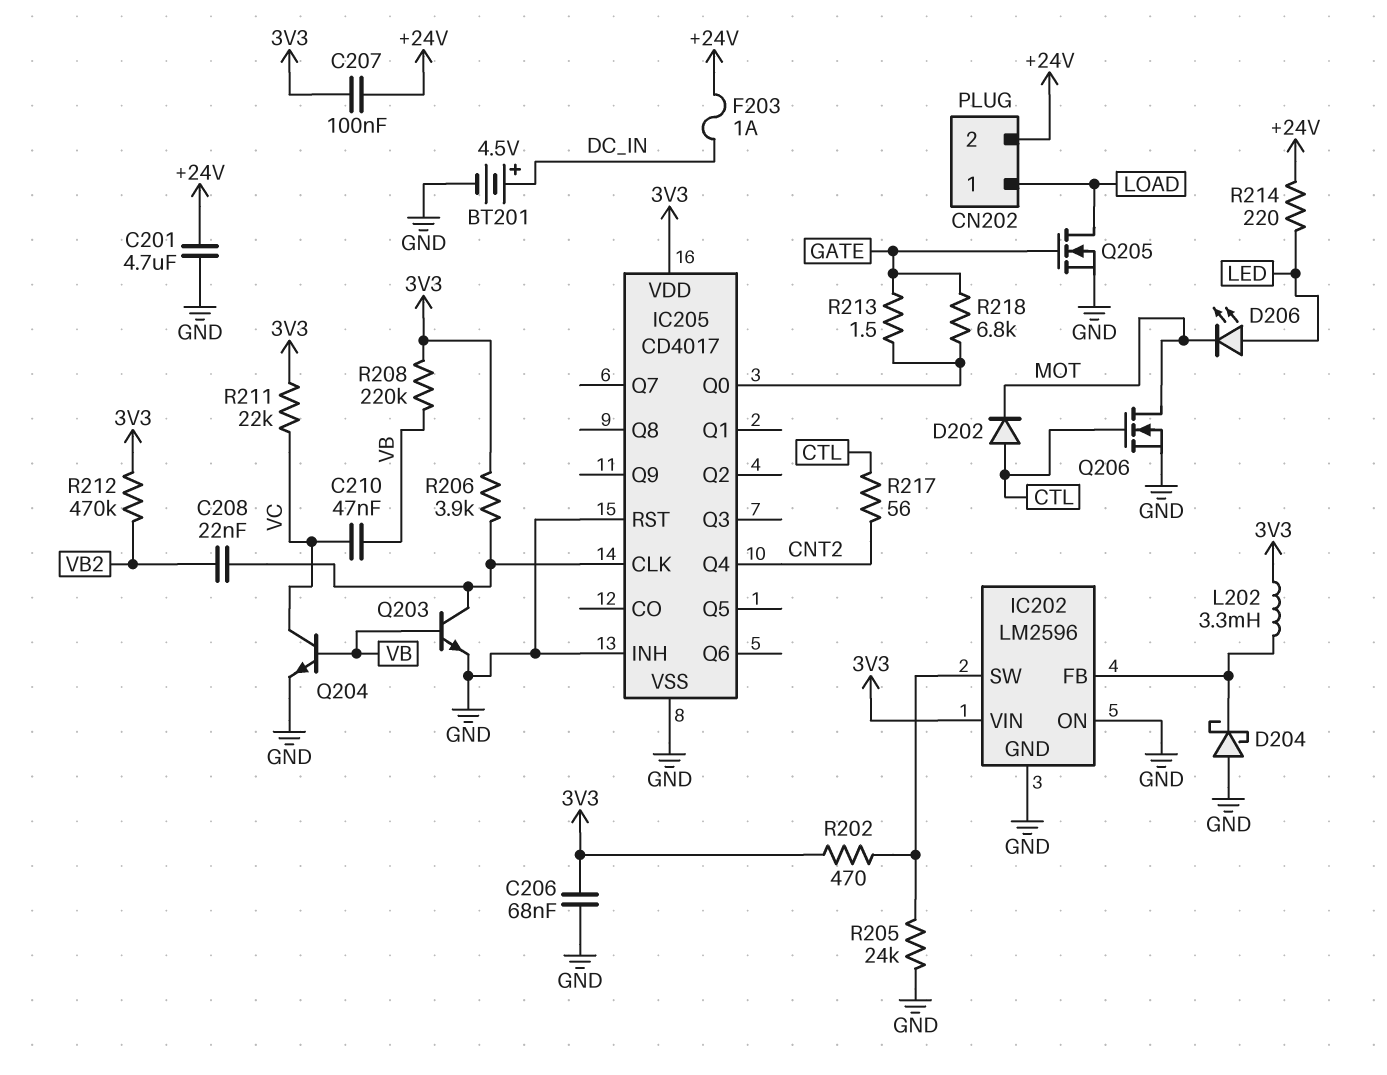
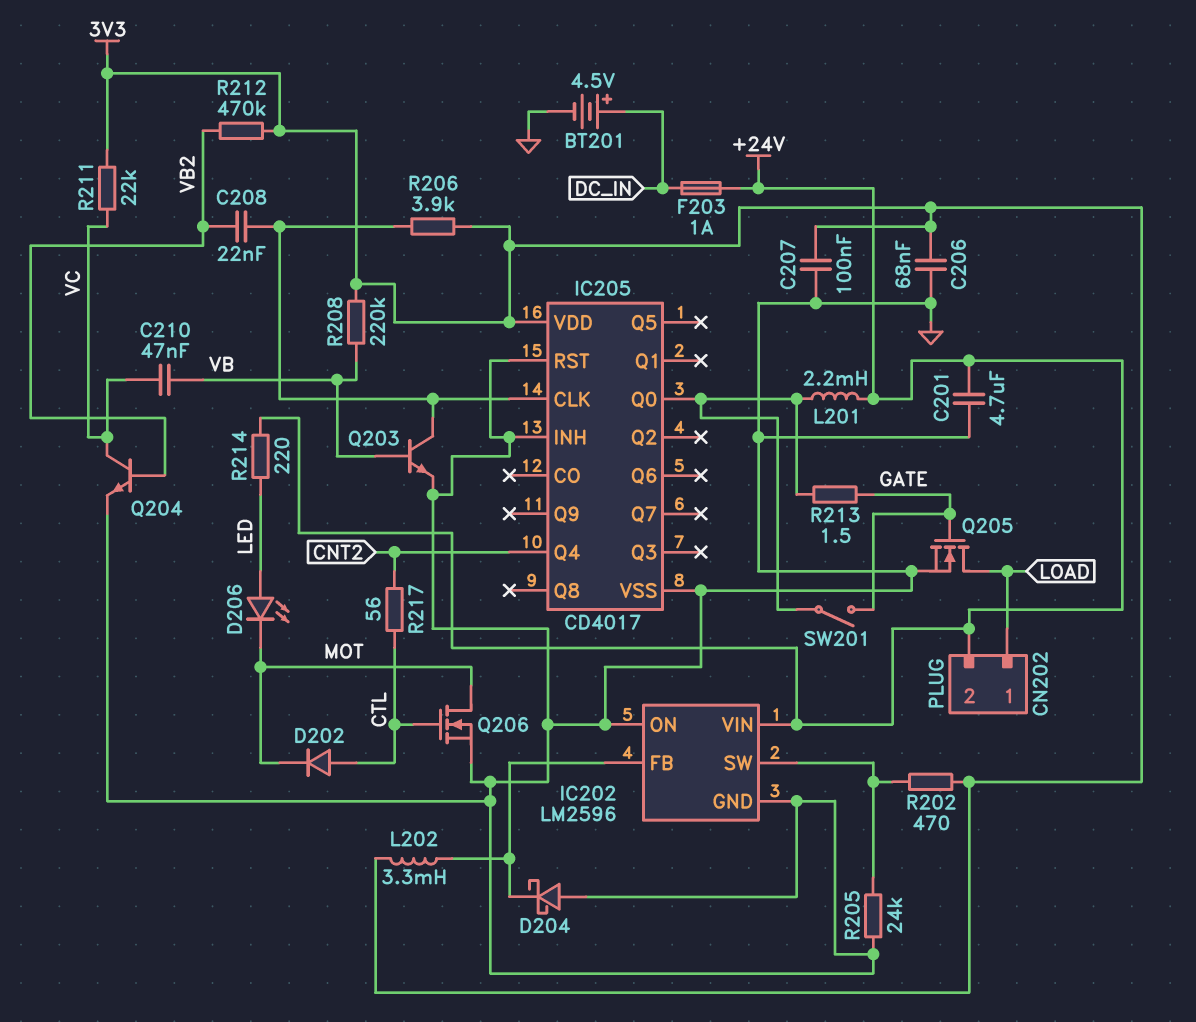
C207: 100nF (+24V, 3V3) -> 100nF (3V3, GND)
IC202 pin VIN: 3V3 -> +24V
L201: none -> 2.2mH (+24V, IC205/Q0)
Q204: NPN (B VB, C VC, E GND) -> NPN (B VB2, C VC, E GND)
R218: 6.8k (GATE, IC205/Q0) -> none
SW201: none -> switch (GATE, IC205/Q0)

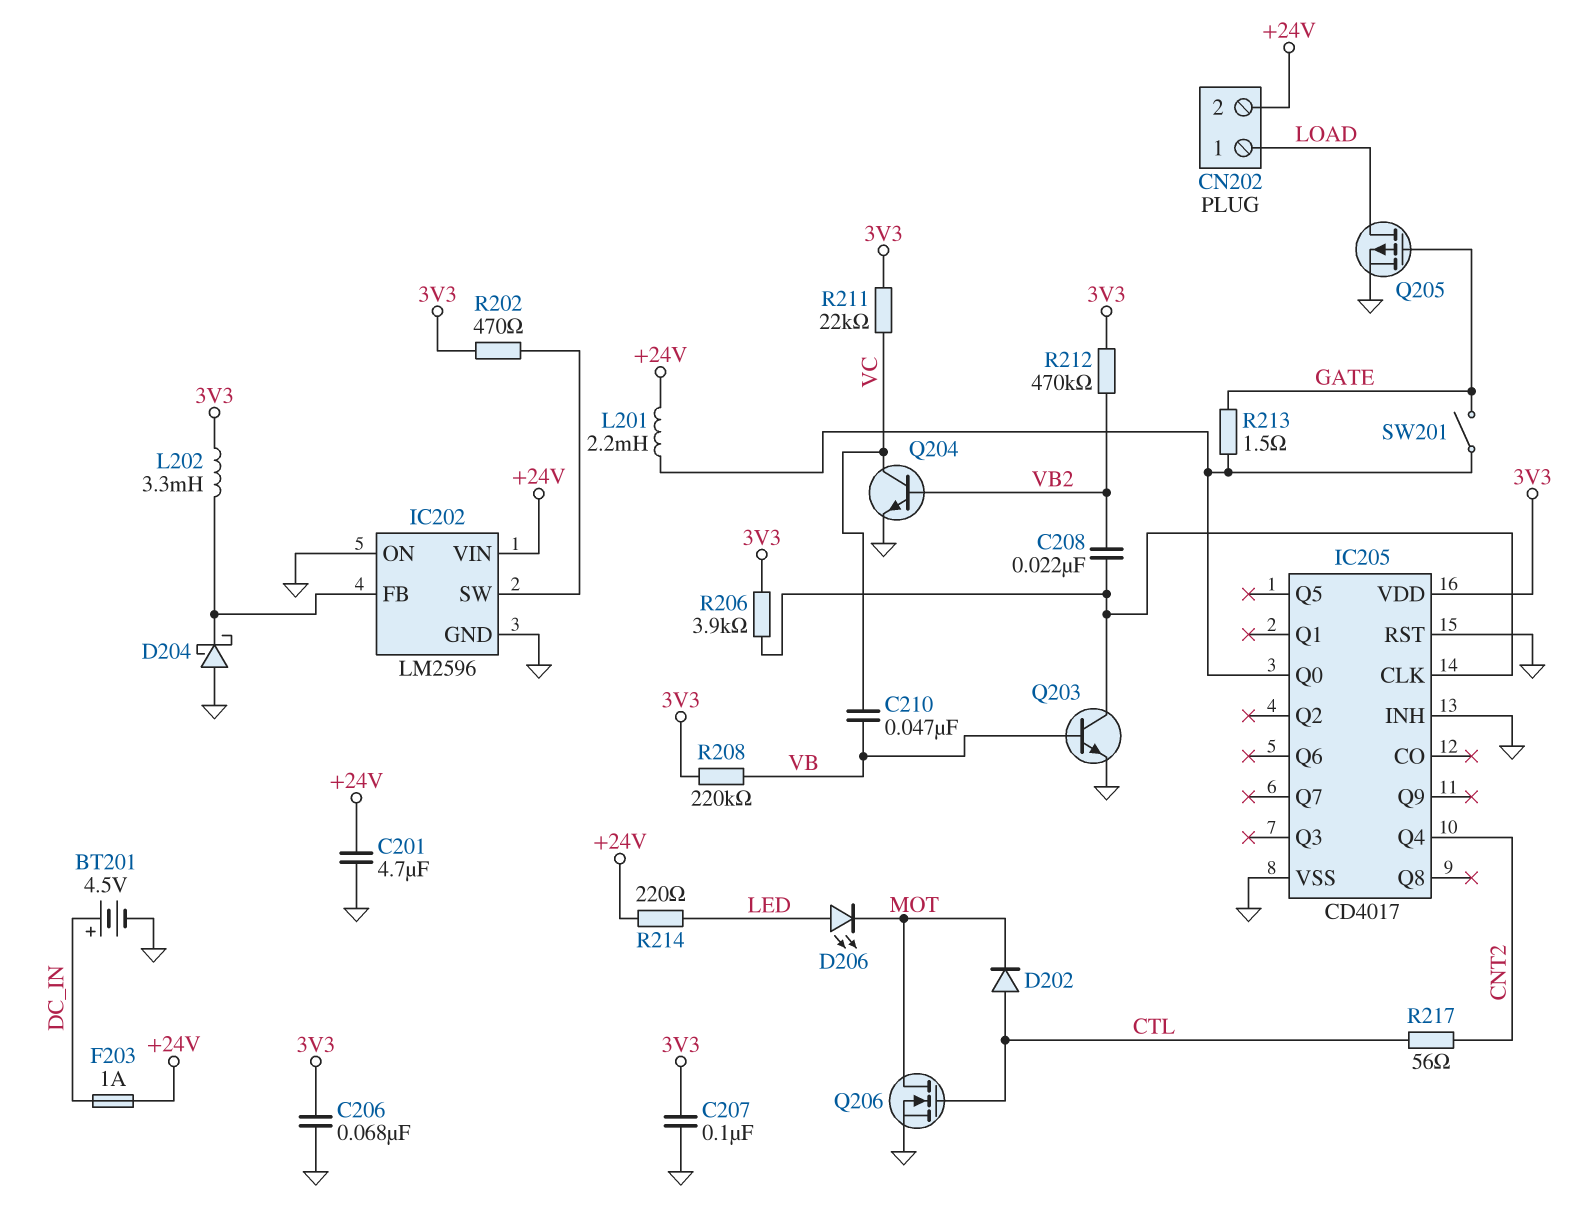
Q205: NMOS (G GATE, D LOAD, S GND) -> PMOS (G GATE, D LOAD, S GND)
R205: 24k (GND, IC202/SW) -> none

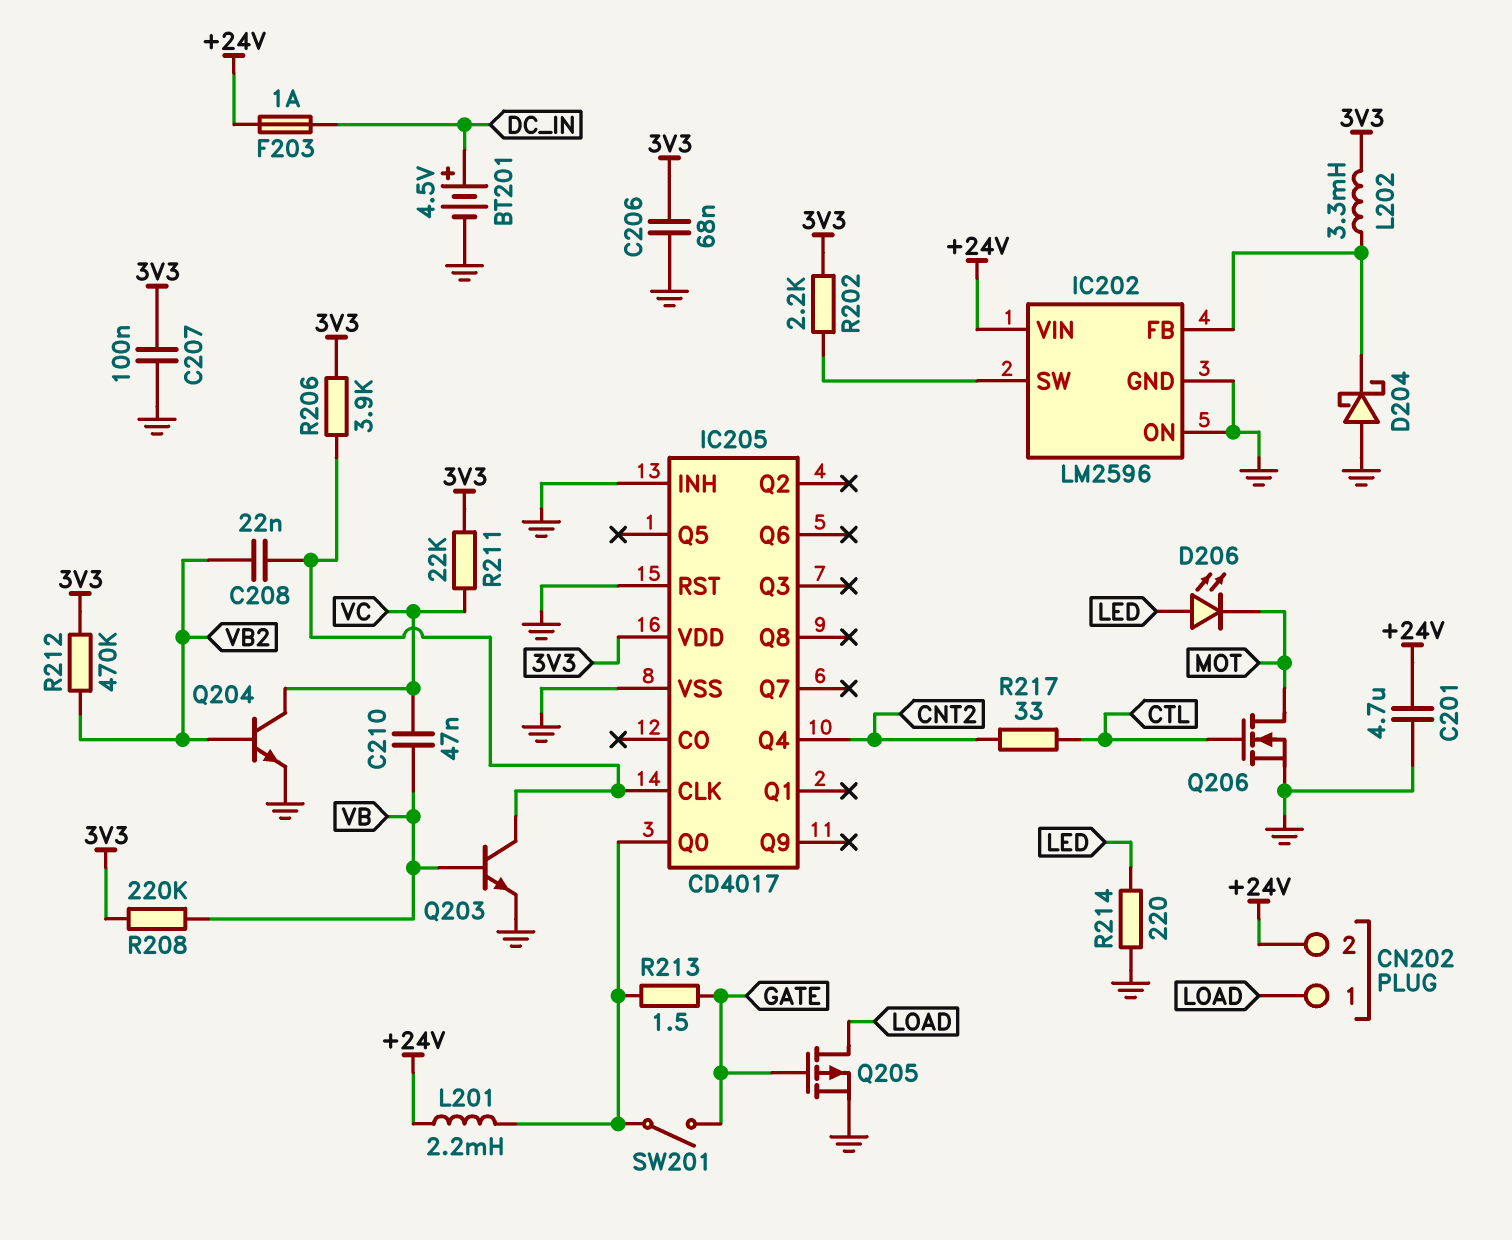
D202: diode (A CTL, K MOT) -> none
R202: 470 (3V3, IC202/SW) -> 2.2k (3V3, IC202/SW)
R214: 220 (+24V, LED) -> 220 (GND, LED)
R217: 56 (CNT2, CTL) -> 33 (CNT2, CTL)

